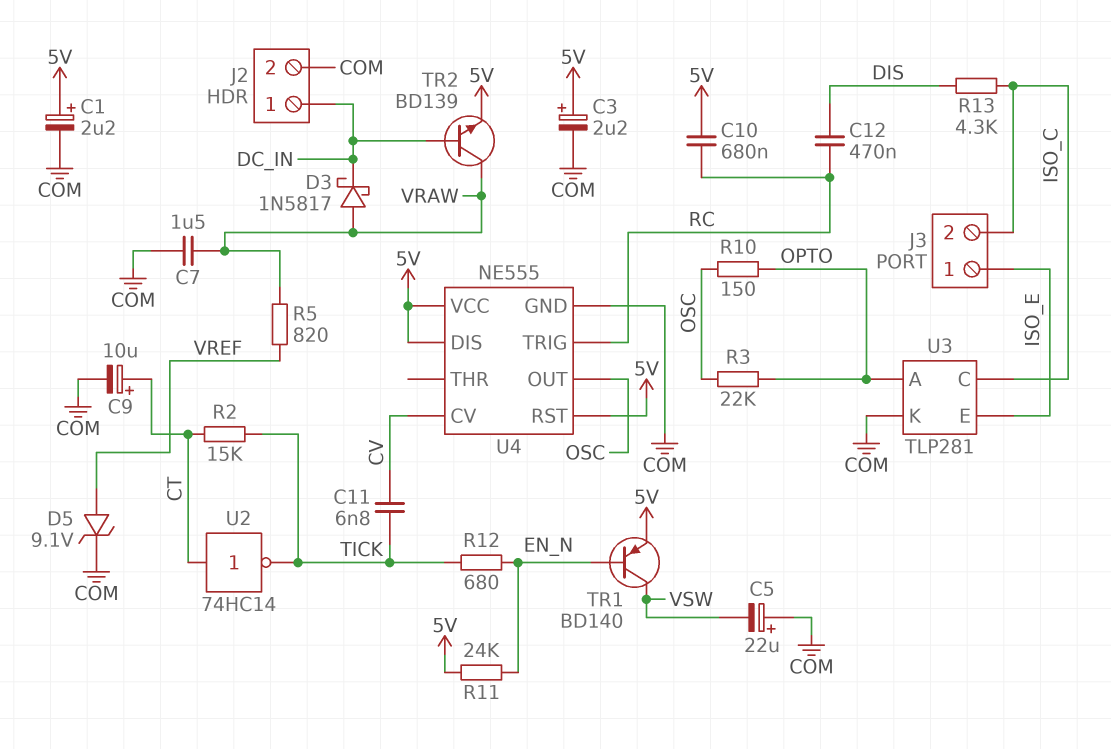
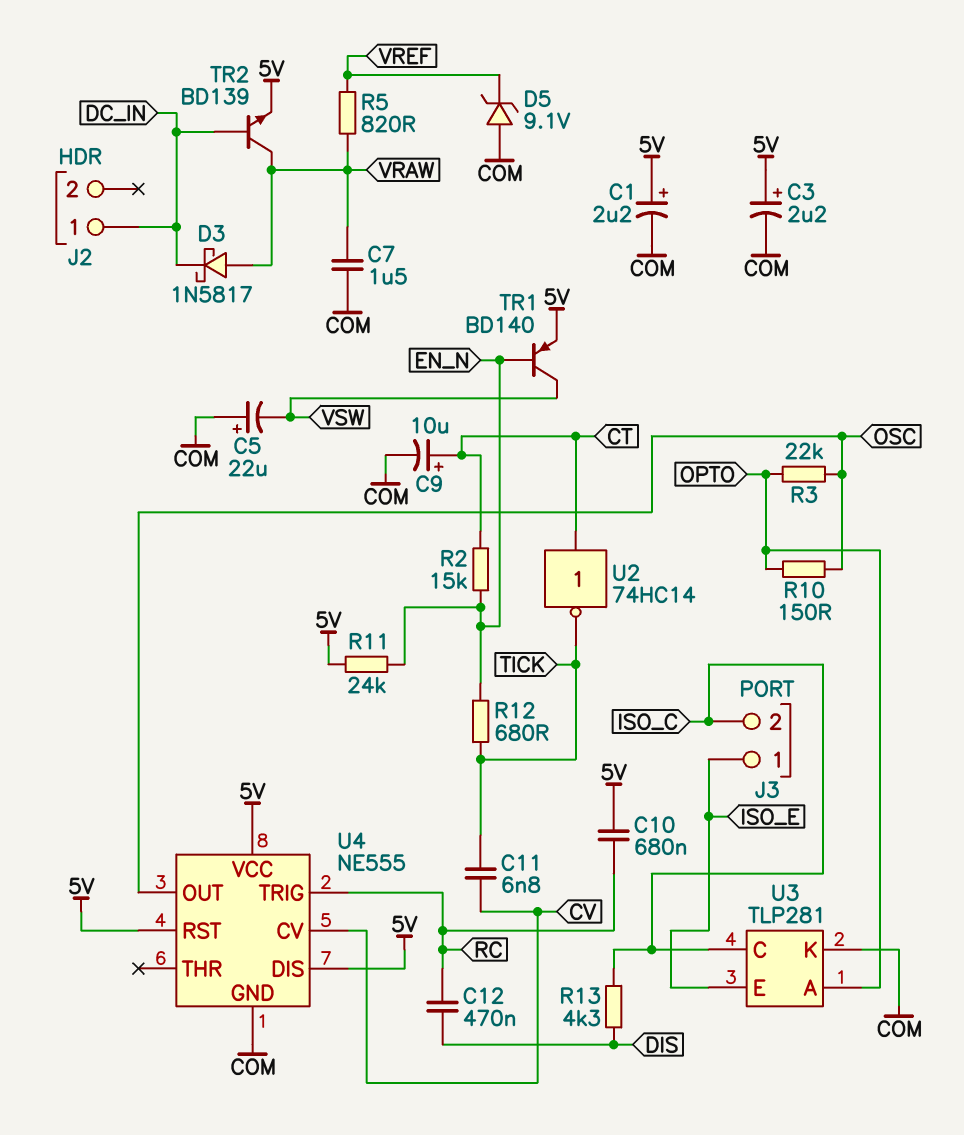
D5: zener 9.1V (A VREF, K COM) -> zener 9.1V (A COM, K VREF)
J2 pin 2: COM -> none
R2: 15k (CT, TICK) -> 15k (CT, EN_N)

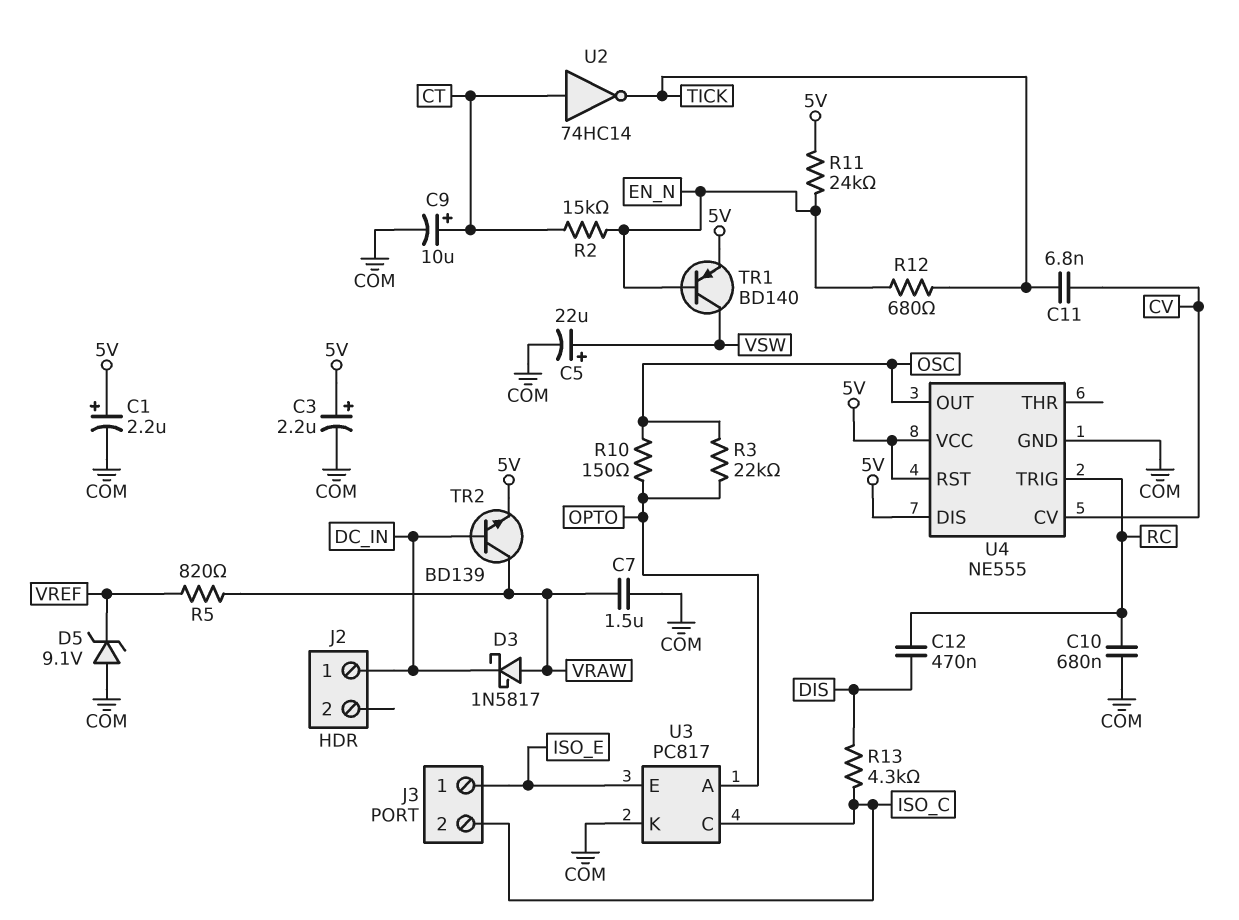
C5: 22uF (plus COM, minus VSW) -> 22uF (plus VSW, minus COM)
C10: 680nF (5V, RC) -> 680nF (COM, RC)
U3: TLP281 -> PC817

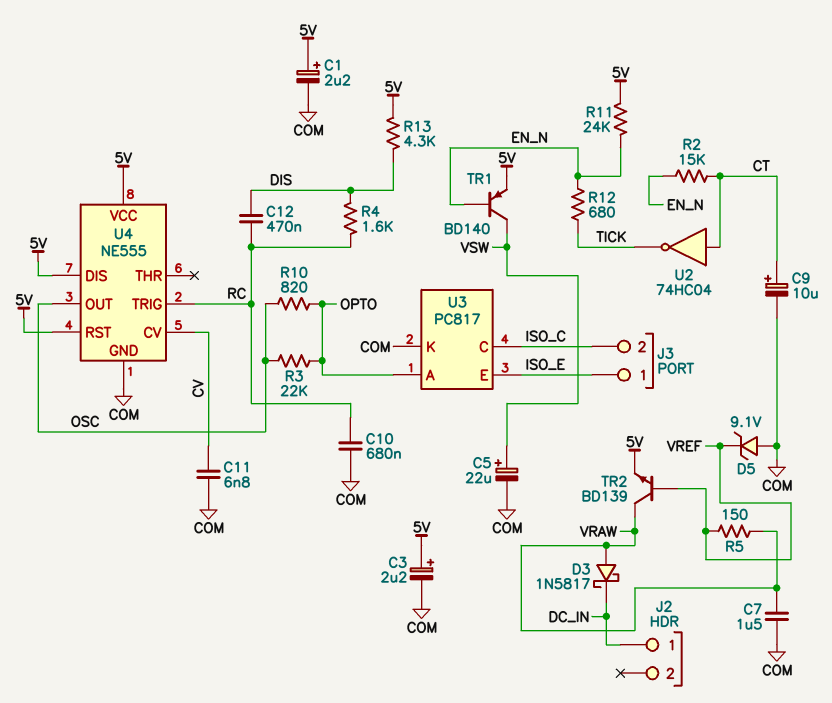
C11: 6.8nF (CV, TICK) -> 6.8nF (COM, CV)
R4: none -> 1.6k (DIS, RC)
R5: 820 (VRAW, VREF) -> 150 (VRAW, VREF)
R10: 150 (OPTO, OSC) -> 820 (OPTO, OSC)
R13: 4.3k (DIS, ISO_C) -> 4.3k (5V, DIS)
TR2: NPN BD139 (B DC_IN, C VRAW, E 5V) -> NPN BD139 (B VREF, C VRAW, E 5V)
U2: NOT 74HC14 (in CT, out TICK) -> NOT 74HC04 (in CT, out TICK)

